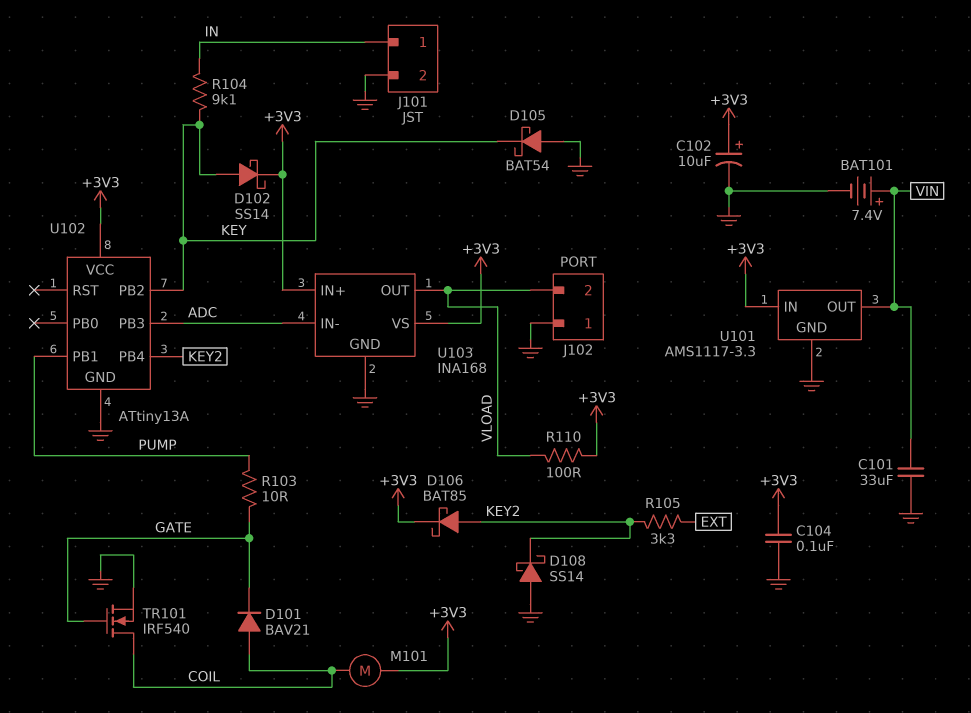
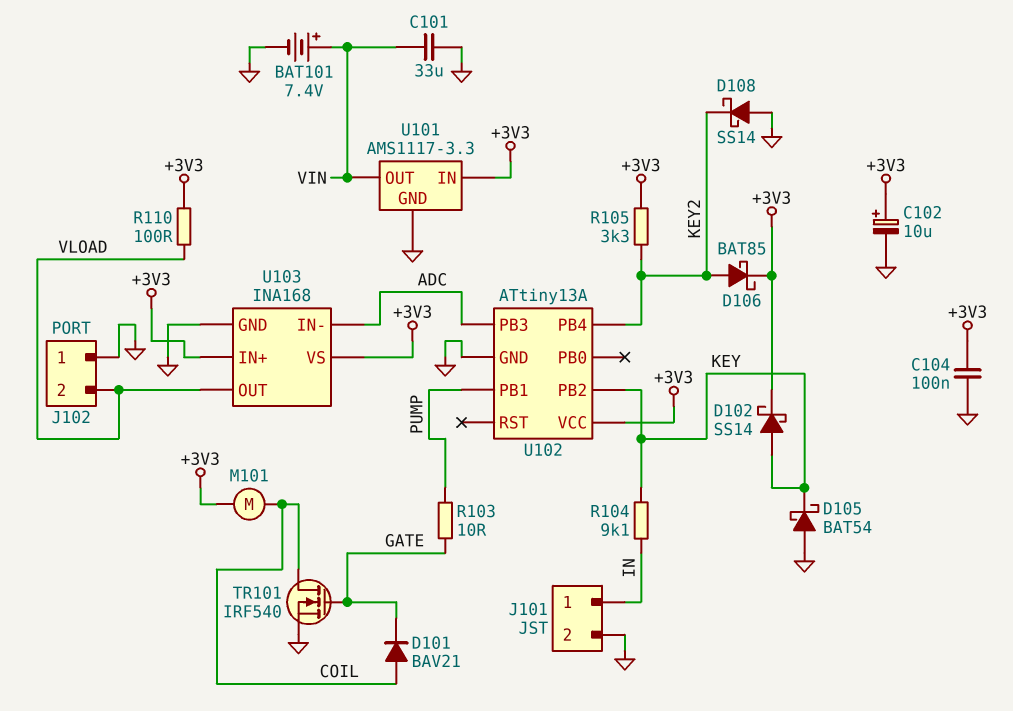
R105: 3.3k (EXT, KEY2) -> 3.3k (+3V3, KEY2)

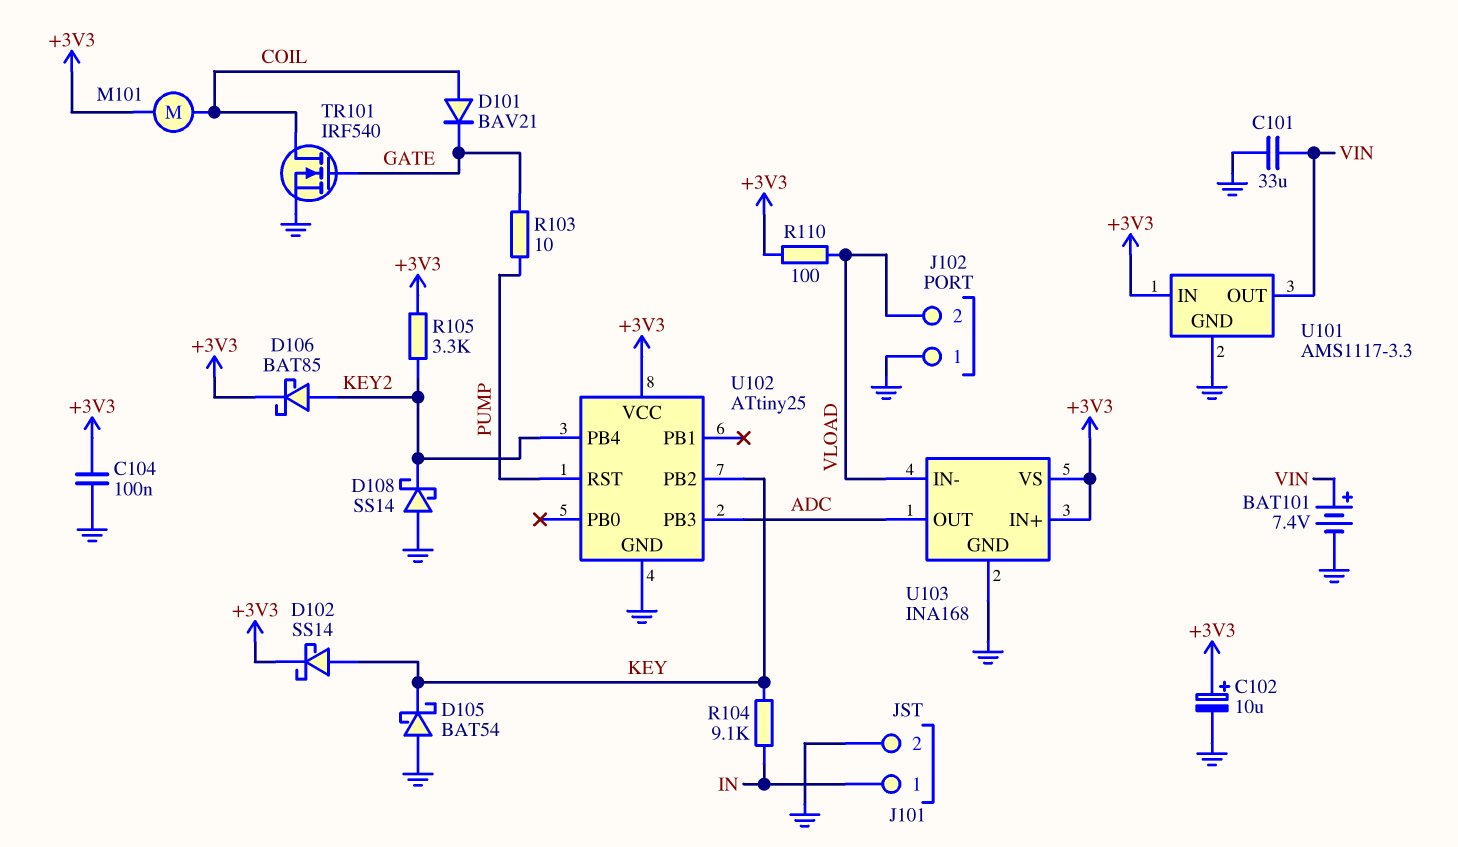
U102: ATtiny13A -> ATtiny25
U102 pin PB1: PUMP -> none
U102 pin RST: none -> PUMP
U103 pin IN-: ADC -> VLOAD
U103 pin OUT: VLOAD -> ADC

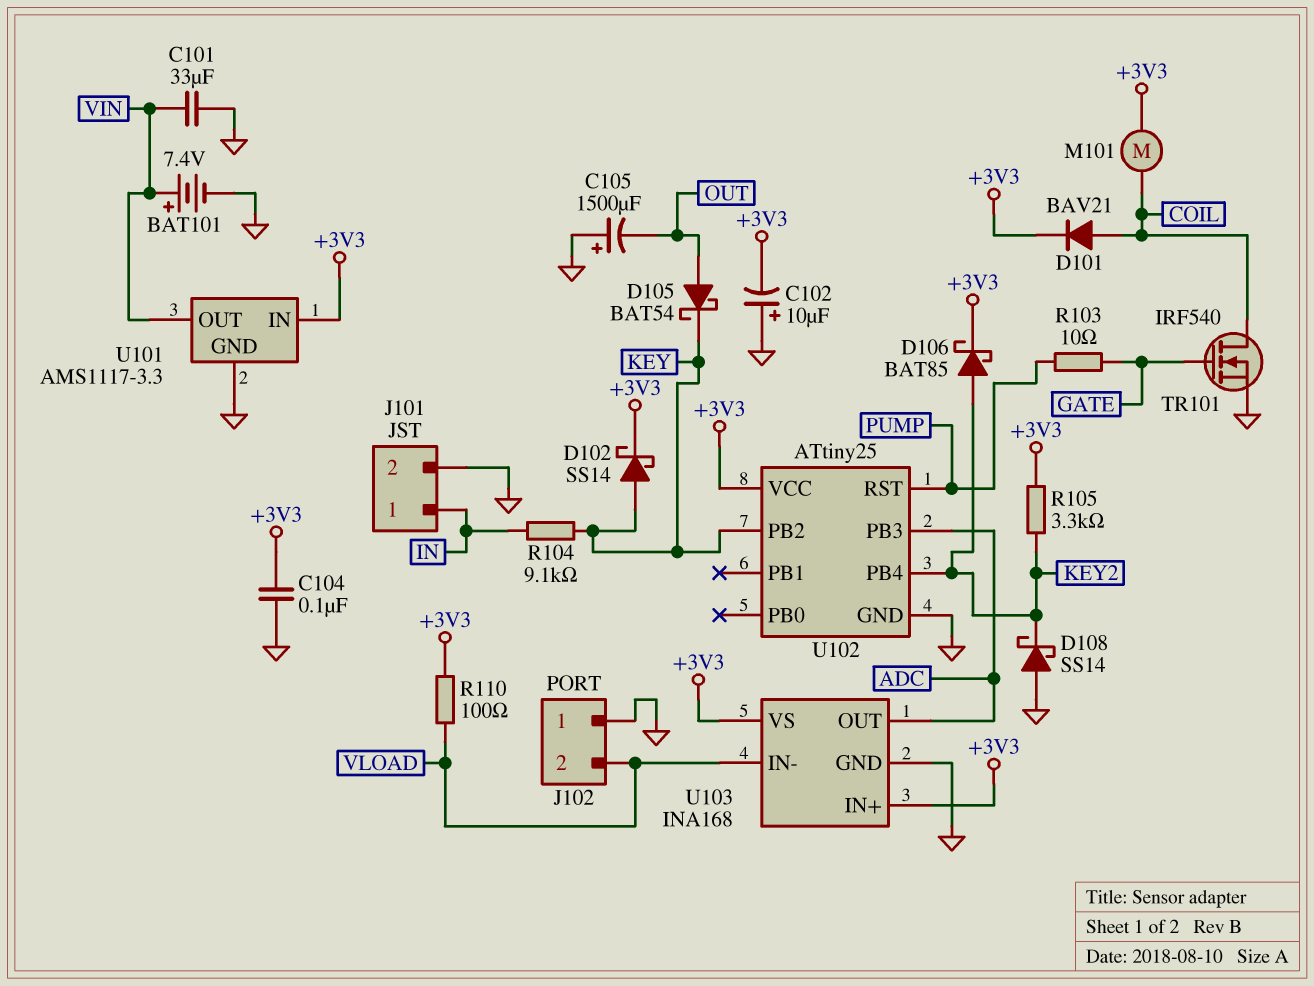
C102: 10uF (plus +3V3, minus GND) -> 10uF (plus GND, minus +3V3)
C105: none -> 1500uF (plus GND, minus OUT)
D101: diode BAV21 (A COIL, K GATE) -> diode BAV21 (A COIL, K +3V3)
D105: schottky BAT54 (A GND, K KEY) -> schottky BAT54 (A OUT, K KEY)

